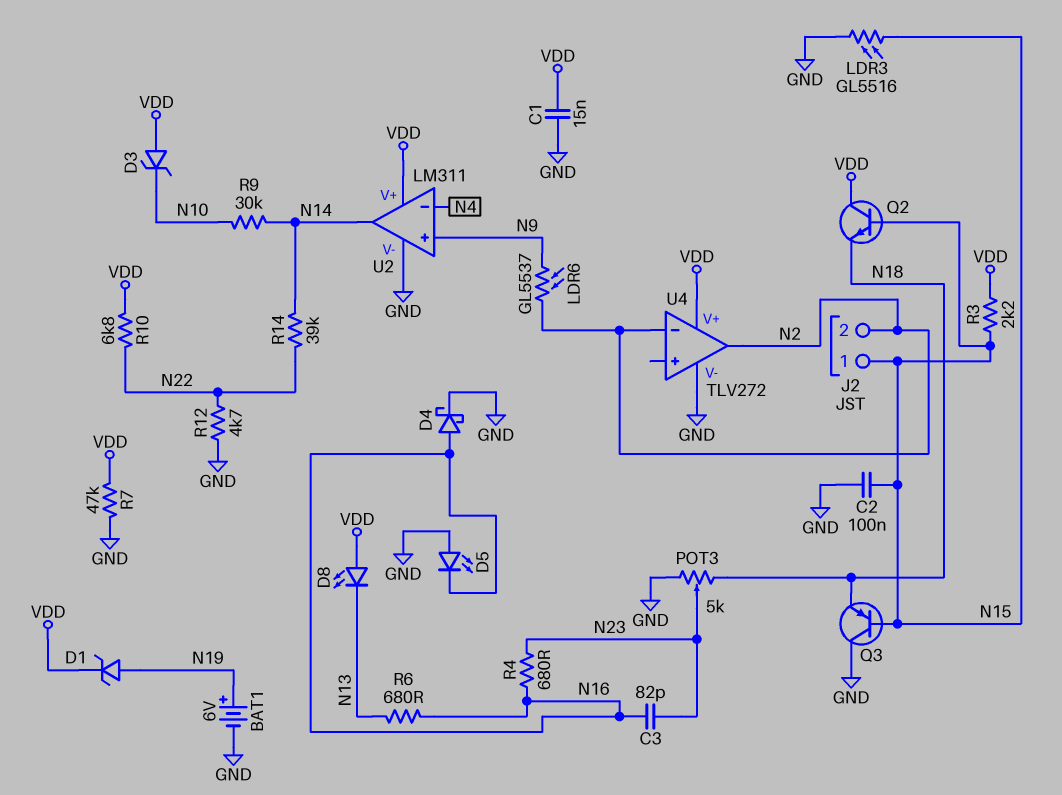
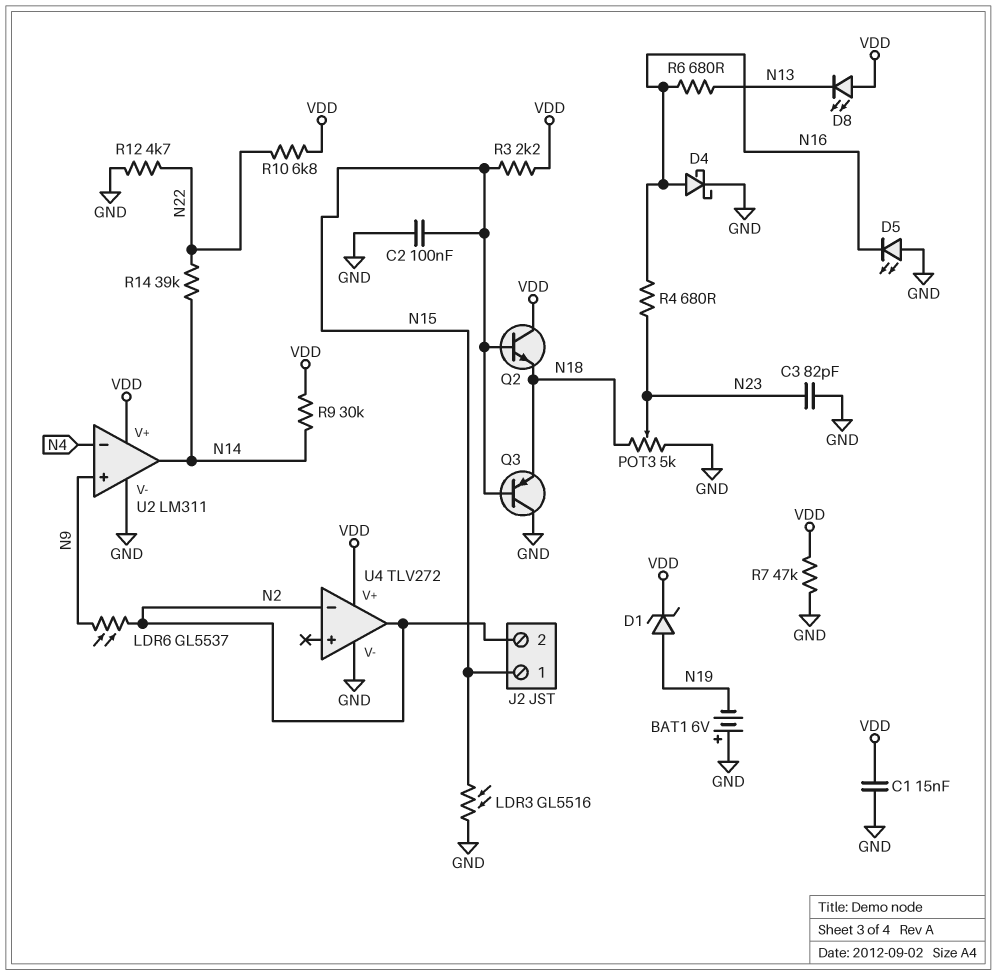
BAT1: 6V (plus N19, minus GND) -> 6V (plus GND, minus N19)
C3: 82pF (N16, N23) -> 82pF (GND, N23)
D3: zener (A VDD, K N10) -> none
R9: 30k (N10, N14) -> 30k (N14, VDD)

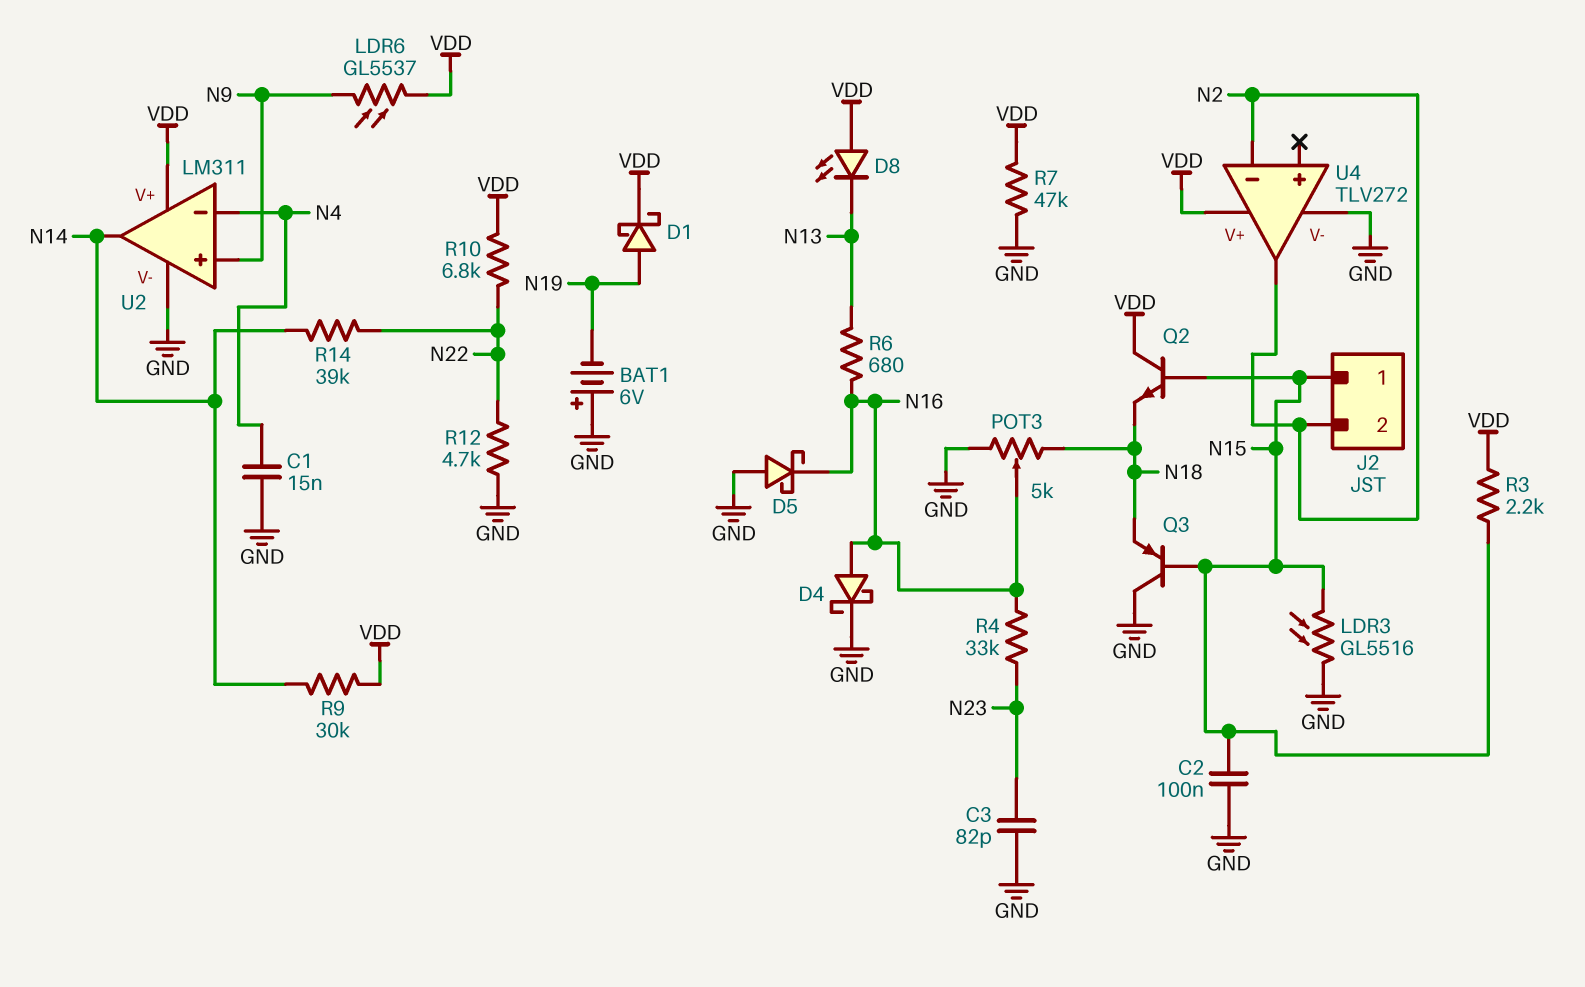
C1: 15nF (GND, VDD) -> 15nF (GND, N4)
D1: zener (A N19, K VDD) -> schottky (A N19, K VDD)
D5: LED (A GND, K N16) -> schottky (A GND, K N16)
LDR6: GL5537 (N2, N9) -> GL5537 (N9, VDD)
POT3: 5k (GND, N18, wiper N23) -> 5k (GND, N18, wiper N16)
R4: 680 (N16, N23) -> 33k (N16, N23)

